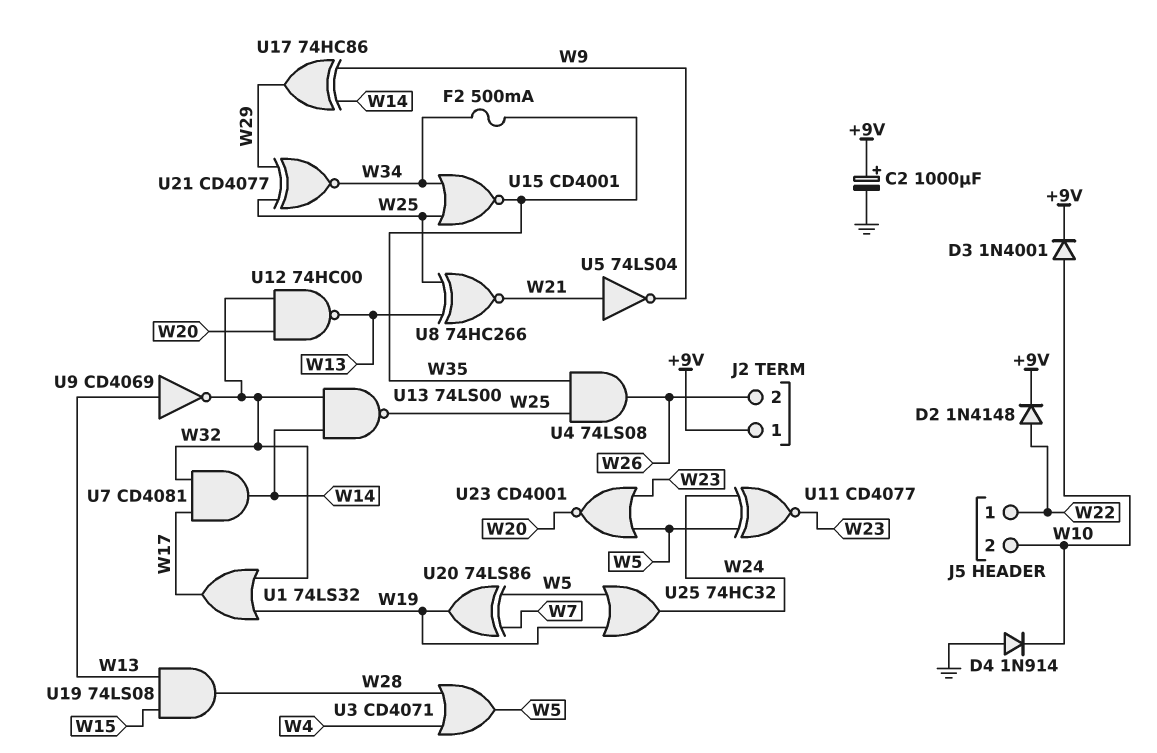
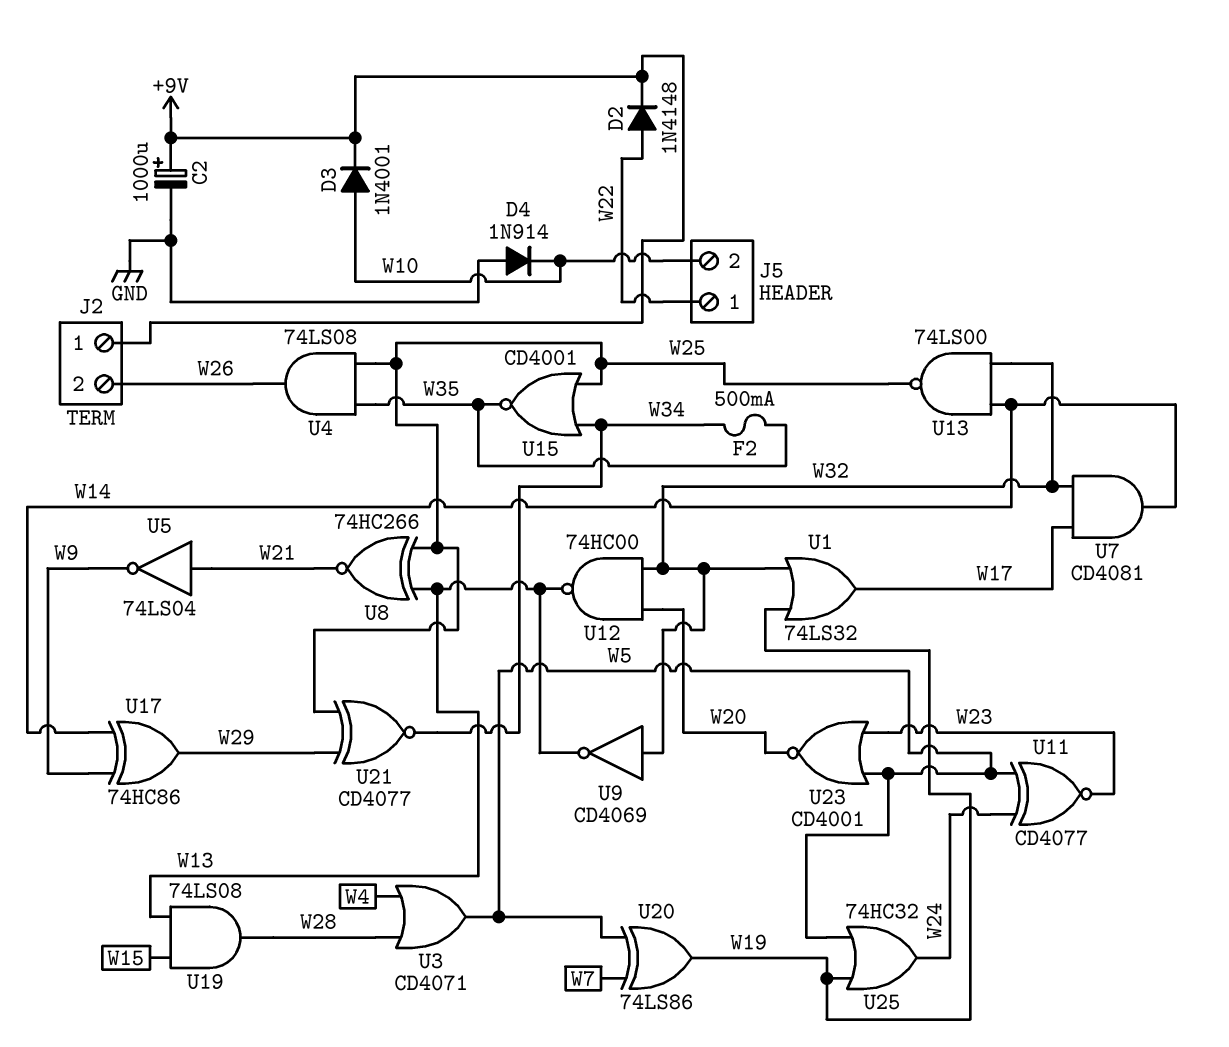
U9: NOT CD4069 (in W13, out W32) -> NOT CD4069 (in W32, out W13)

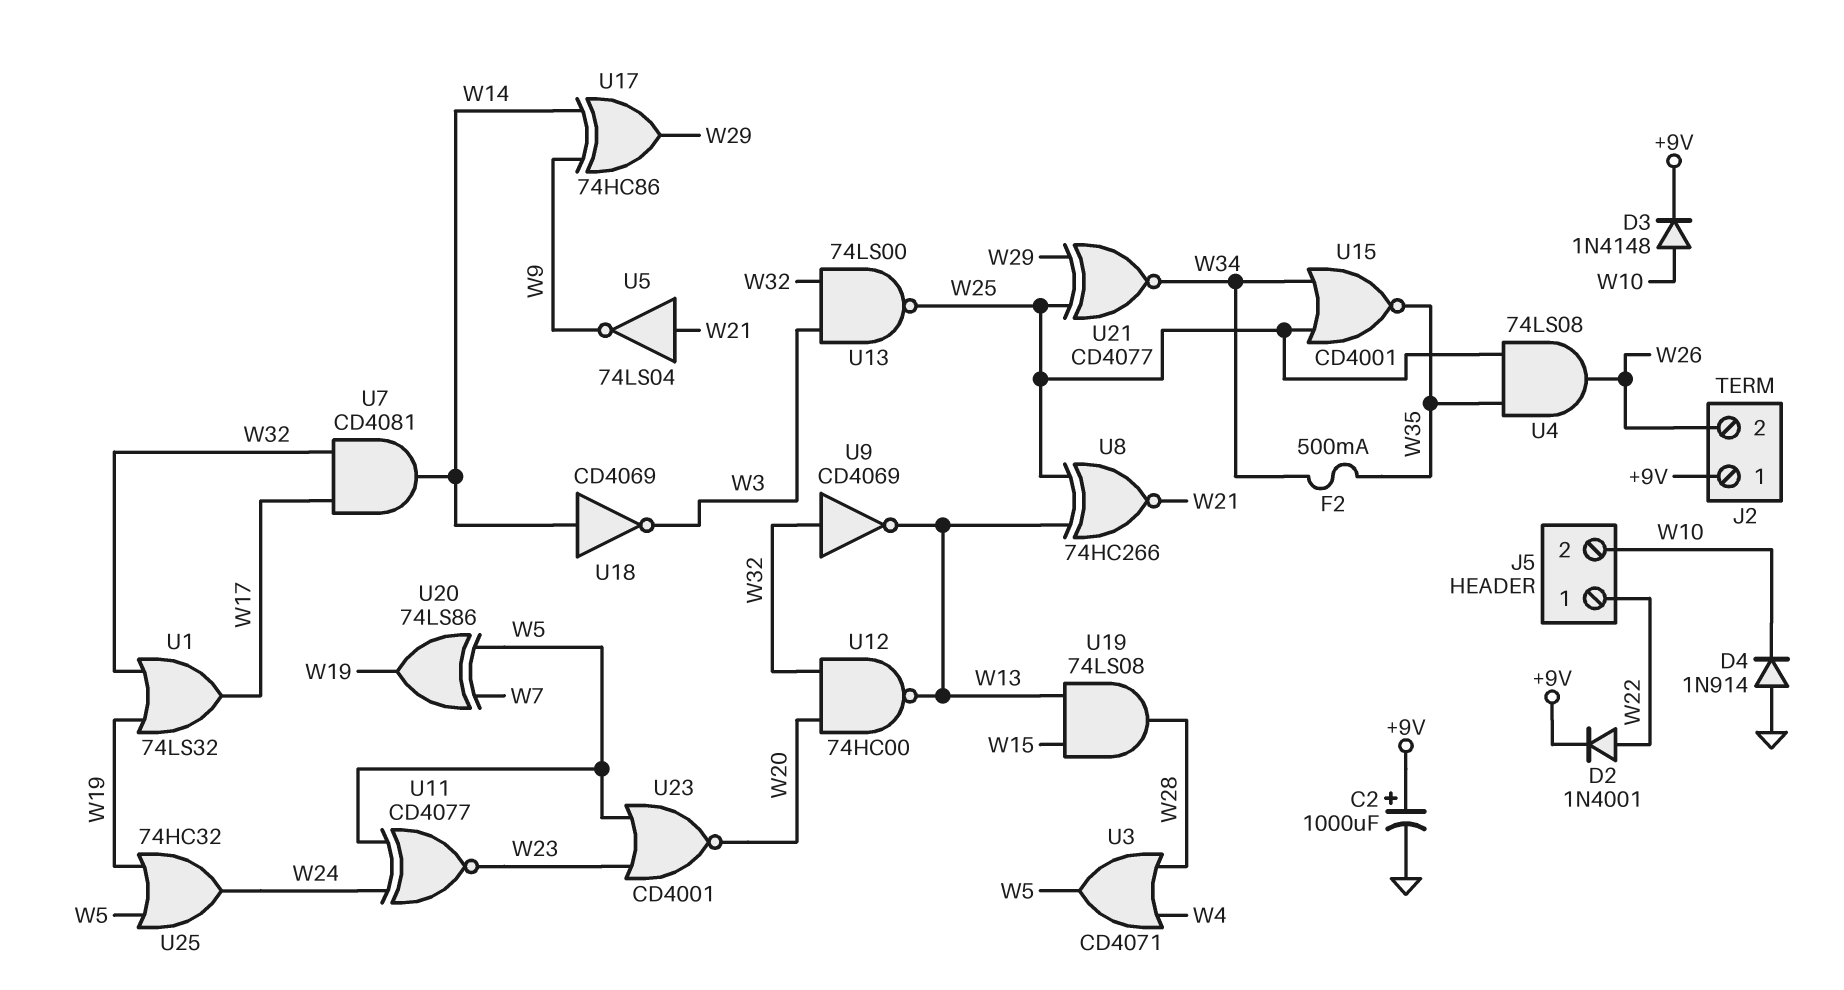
D2: diode 1N4148 (A W22, K +9V) -> diode 1N4001 (A W22, K +9V)
D3: diode 1N4001 (A W10, K +9V) -> diode 1N4148 (A W10, K +9V)
U13: NAND 74LS00 (in W14, in W32, out W25) -> NAND 74LS00 (in W3, in W32, out W25)
U18: none -> NOT CD4069 (in W14, out W3)

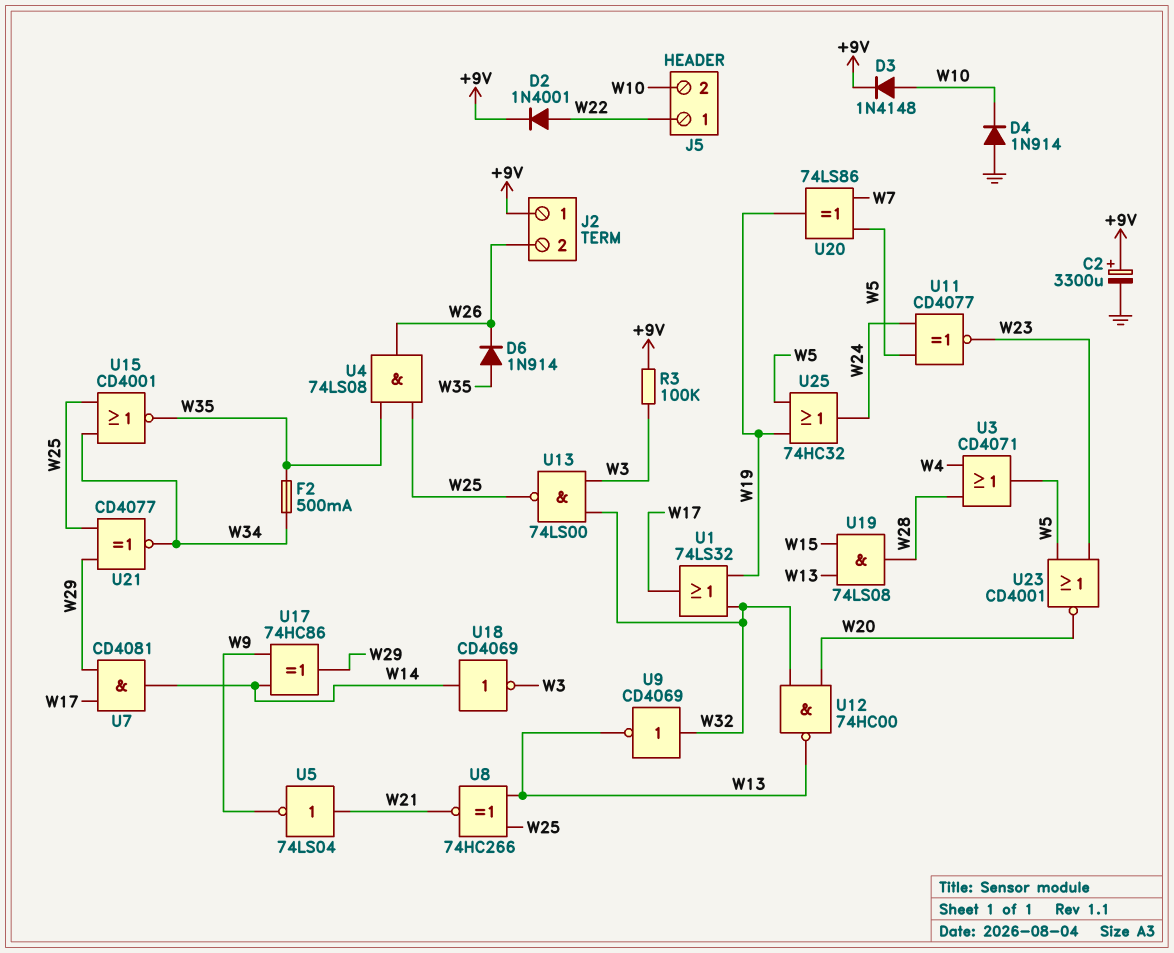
C2: 1000uF (plus +9V, minus GND) -> 3300uF (plus +9V, minus GND)
D6: none -> diode 1N914 (A W35, K W26)
R3: none -> 100k (+9V, W3)
U7: AND CD4081 (in W17, in W32, out W14) -> AND CD4081 (in W17, in W29, out W14)

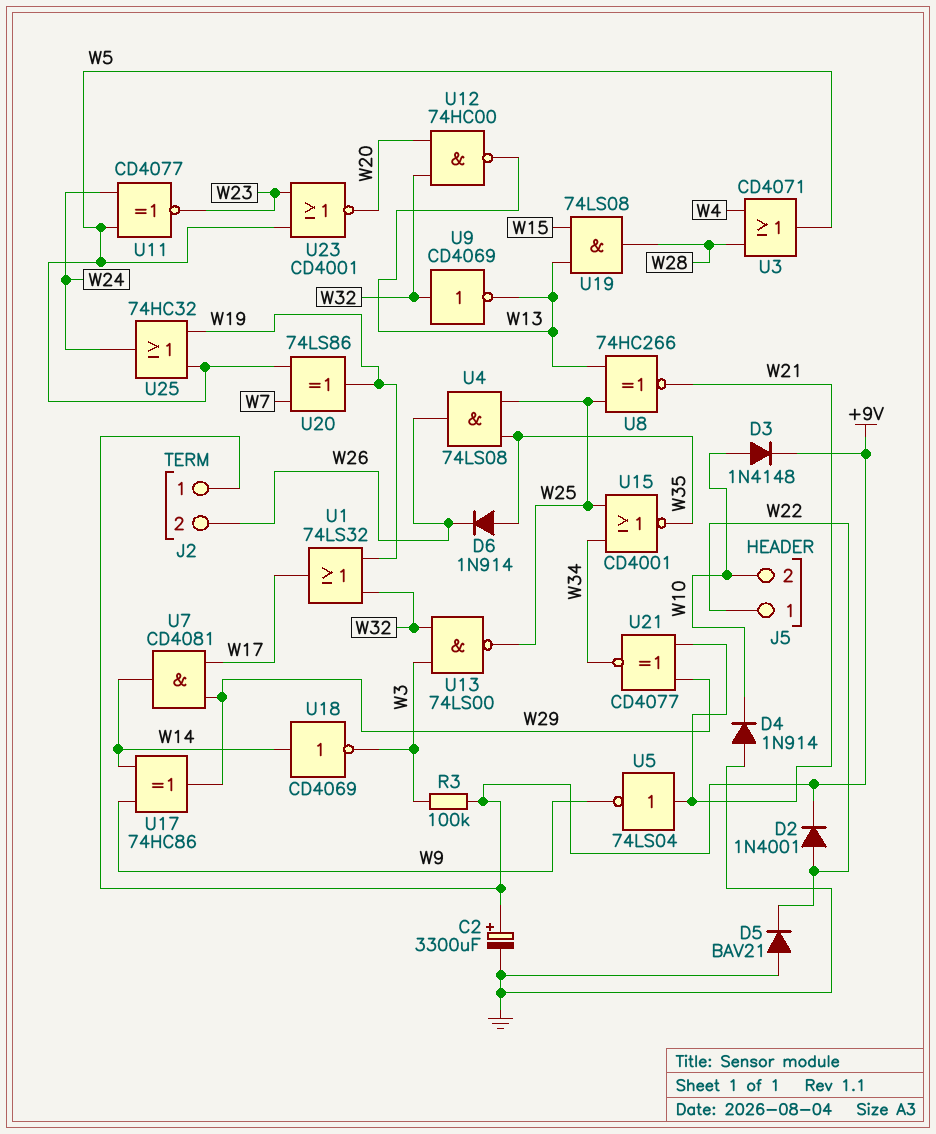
D5: none -> diode BAV21 (A GND, K W22)
F2: 500mA (W34, W35) -> none
U21: XNOR CD4077 (in W25, in W29, out W34) -> XNOR CD4077 (in W21, in W29, out W34)

